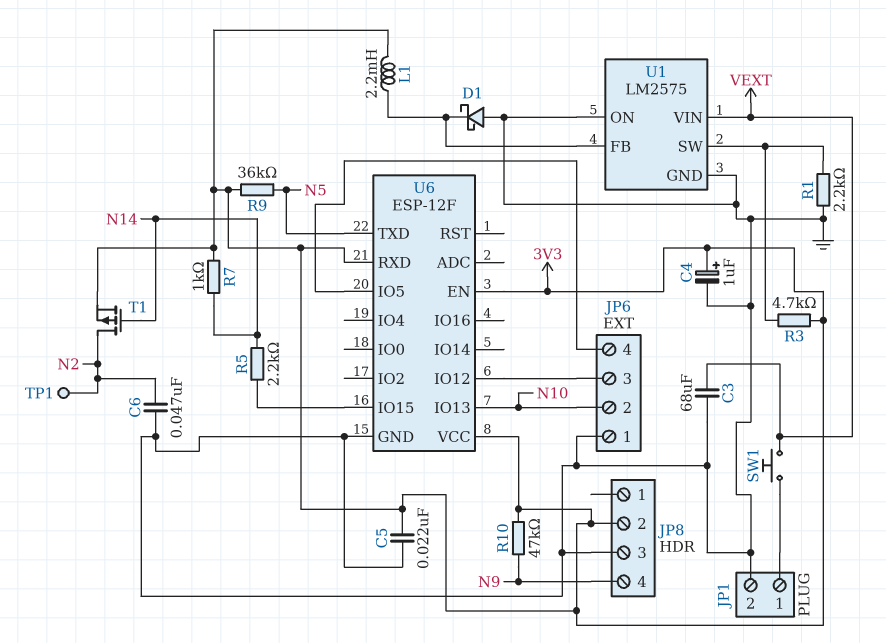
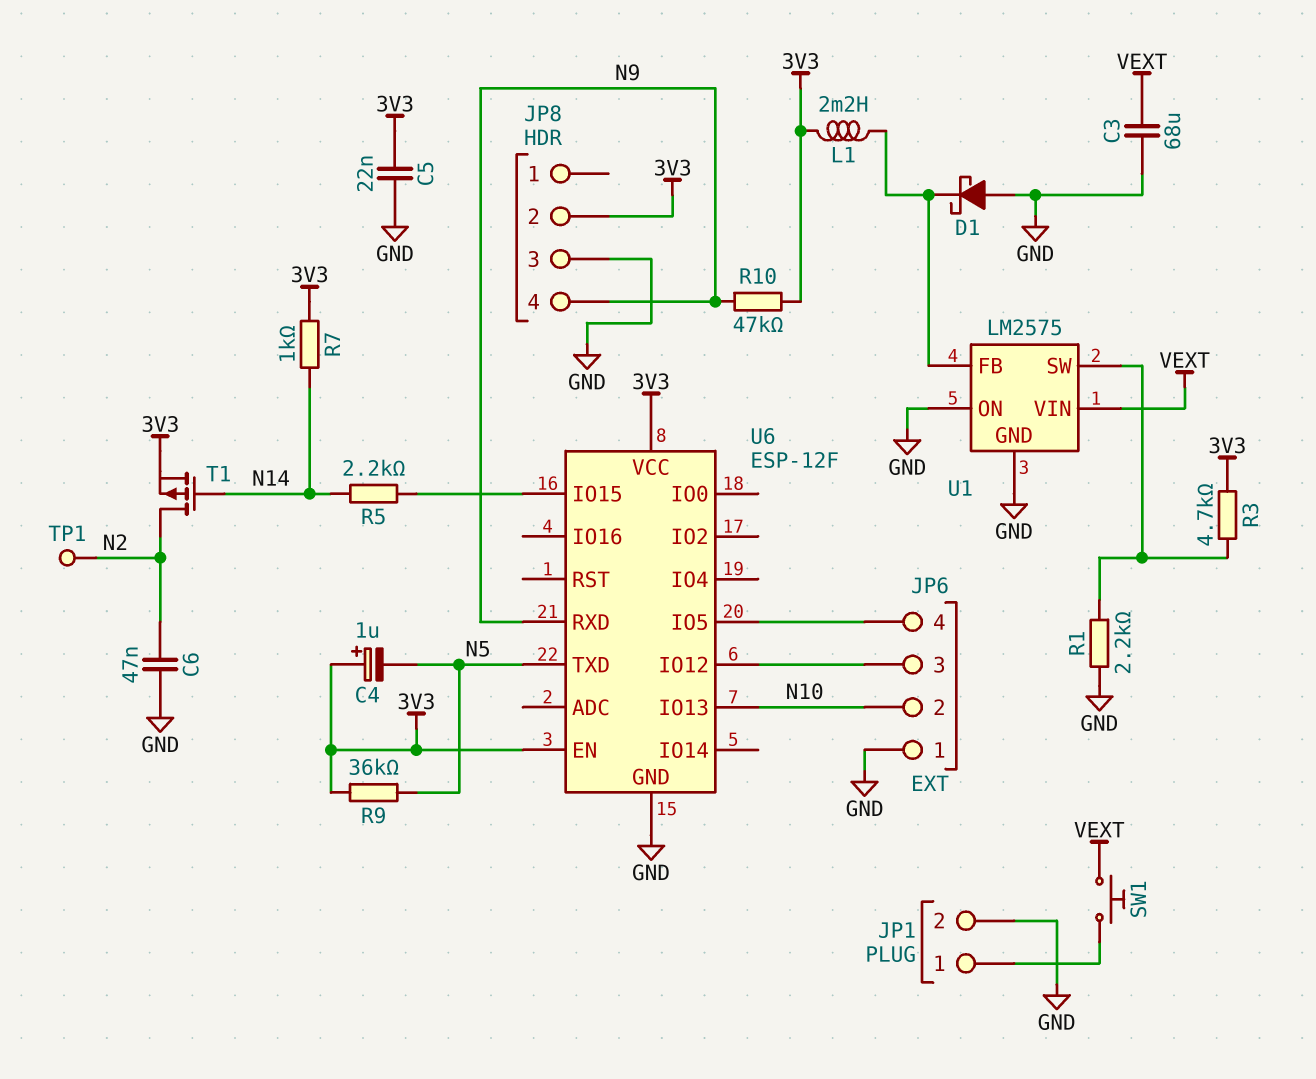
C4: 1uF (plus 3V3, minus GND) -> 1uF (plus 3V3, minus N5)
U6 pin RXD: 3V3 -> N9

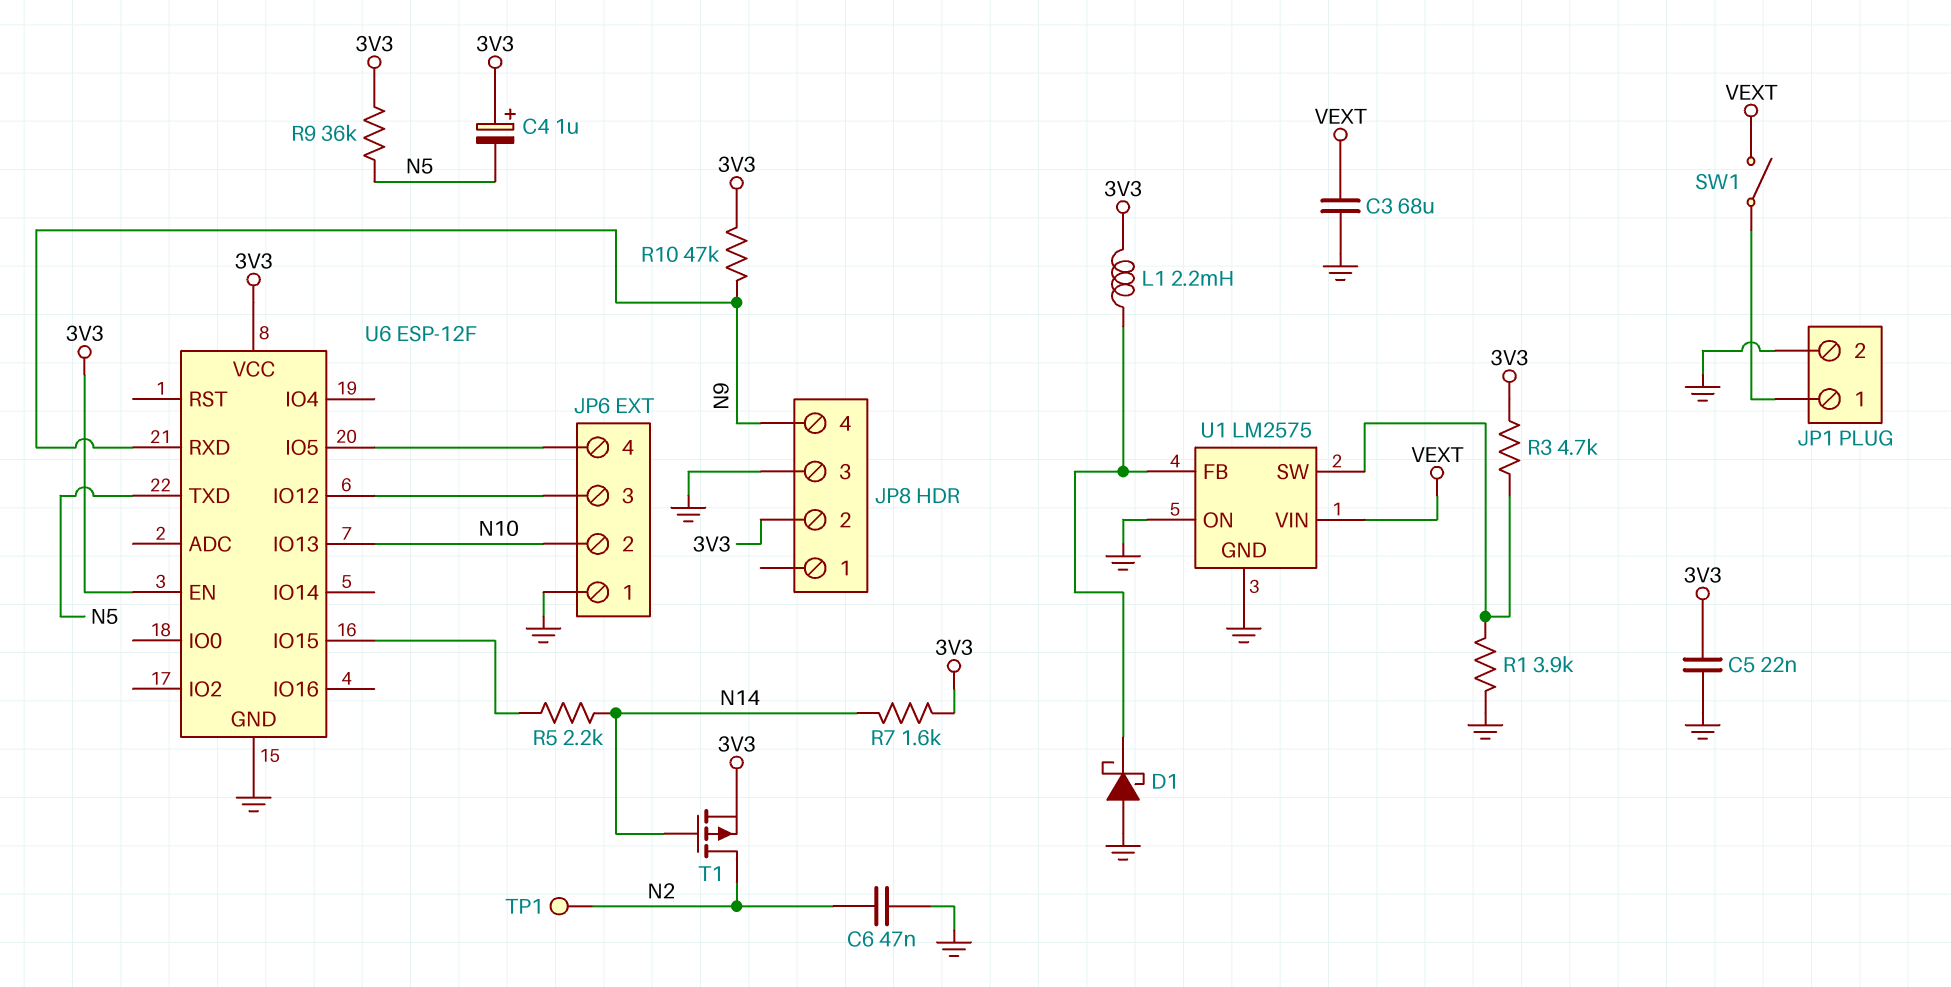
R1: 2.2k (GND, U1/SW) -> 3.9k (GND, U1/SW)
R7: 1k (3V3, N14) -> 1.6k (3V3, N14)
SW1: button (JP1/1, VEXT) -> switch (JP1/1, VEXT)

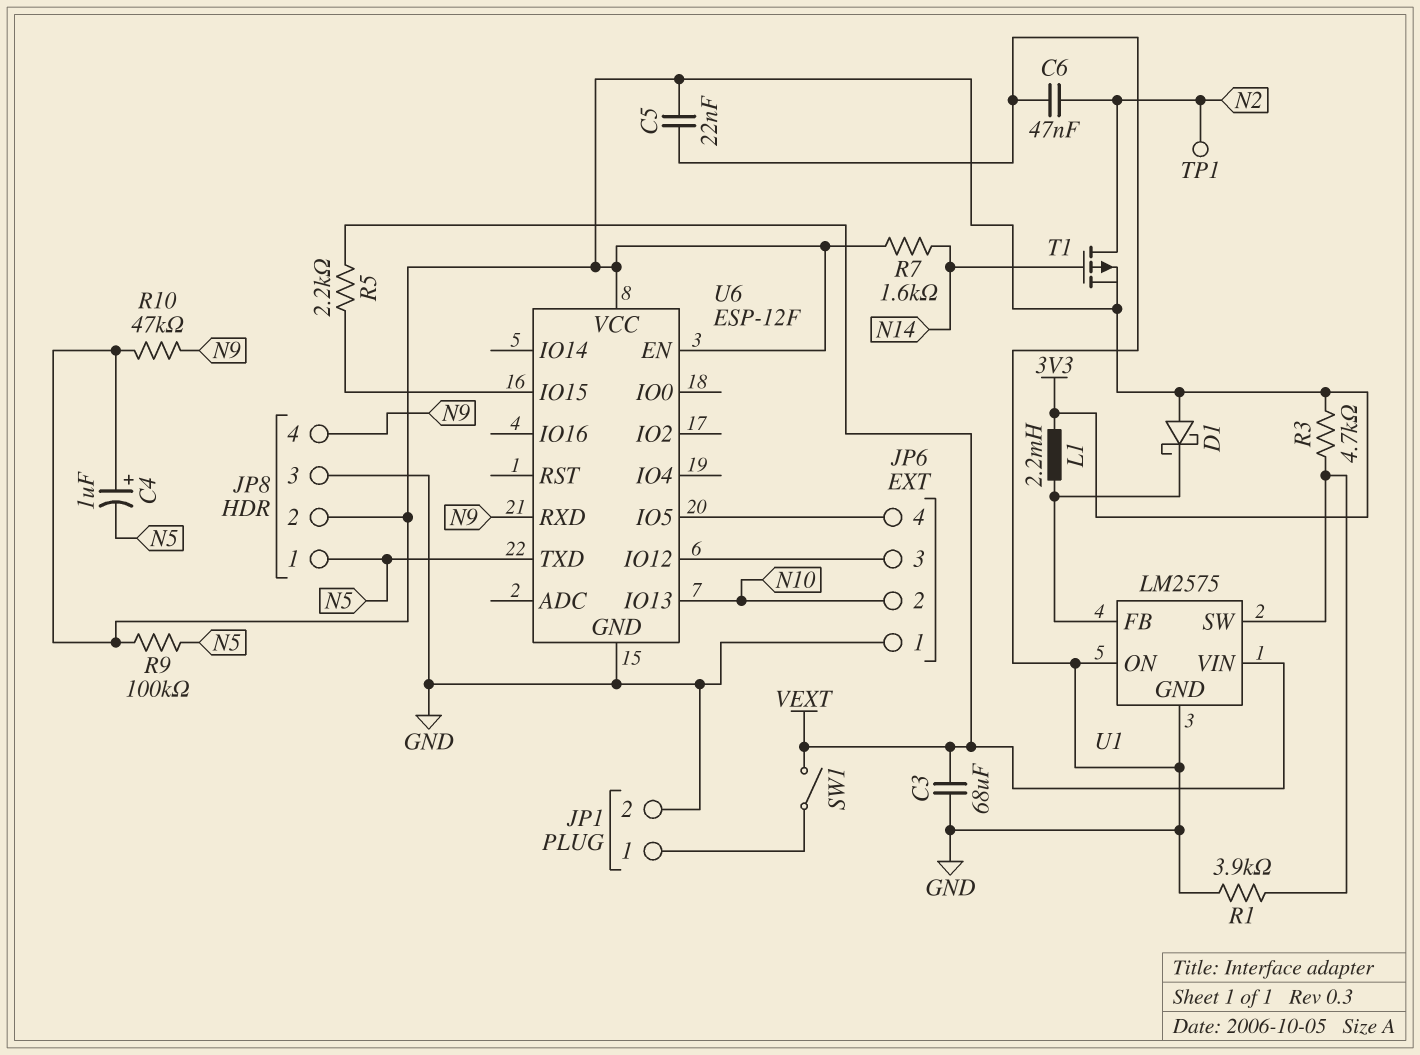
D1: schottky (A GND, K U1/FB) -> schottky (A 3V3, K U1/FB)
JP8 pin 1: none -> N5
R5: 2.2k (N14, U6/IO15) -> 2.2k (U6/IO15, VEXT)
R9: 36k (3V3, N5) -> 100k (3V3, N5)

